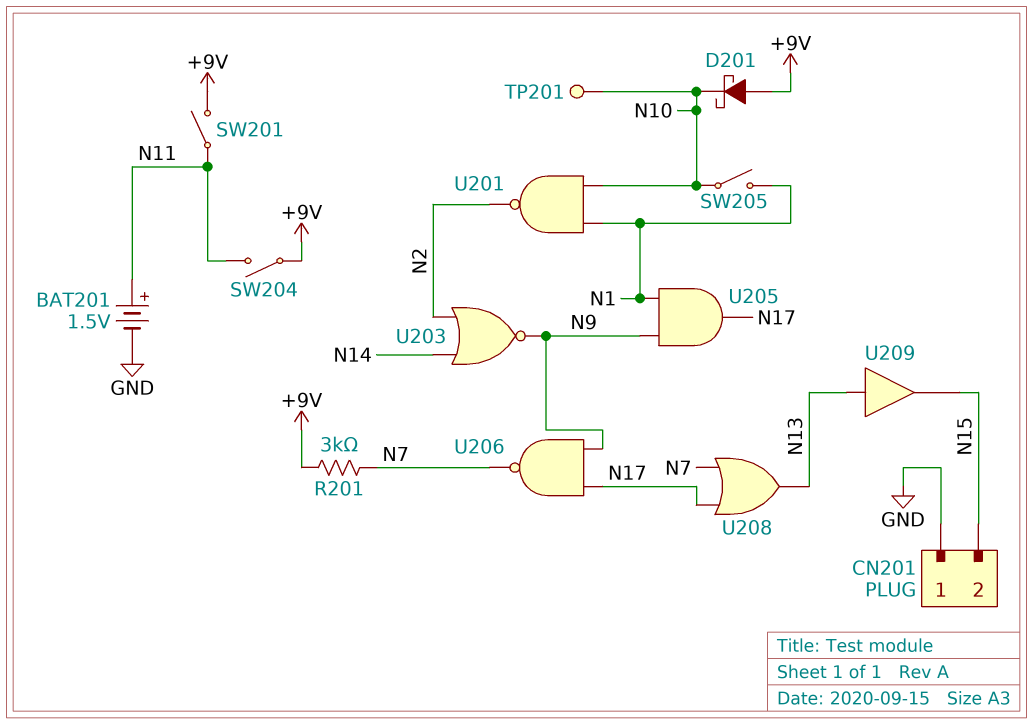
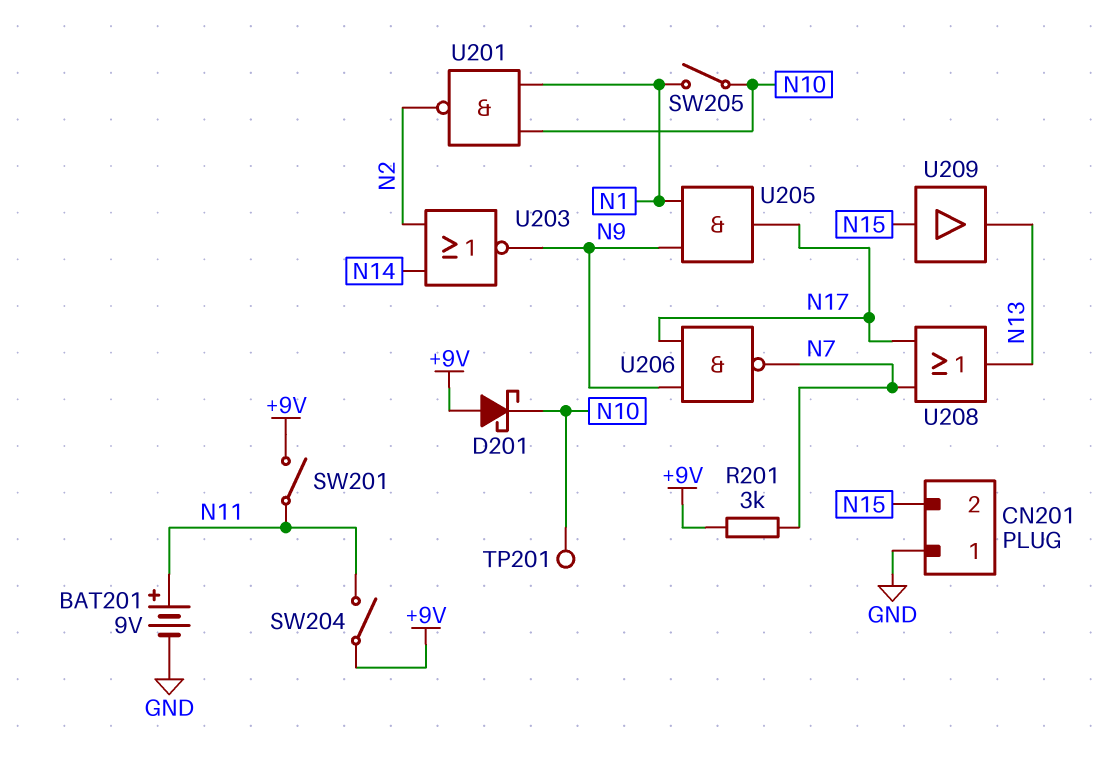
BAT201: 1.5V (plus N11, minus GND) -> 9V (plus N11, minus GND)
U209: buffer (in N13, out N15) -> buffer (in N15, out N13)

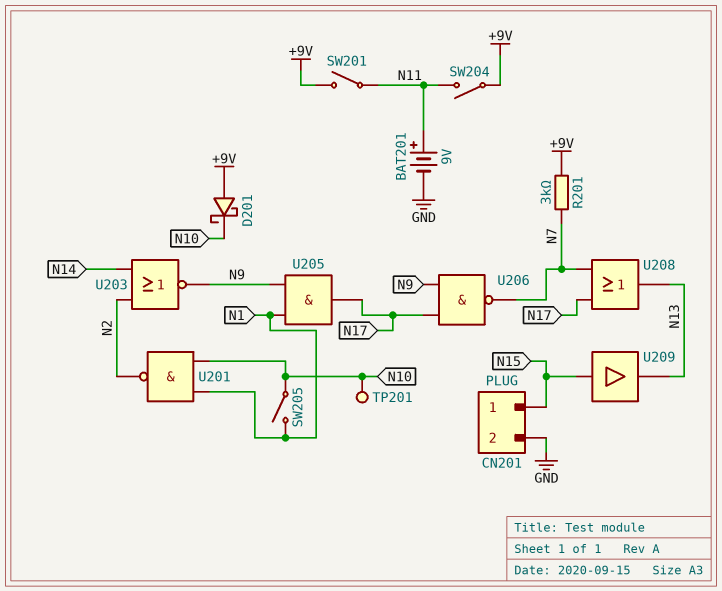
CN201 pin 1: GND -> N15
CN201 pin 2: N15 -> GND

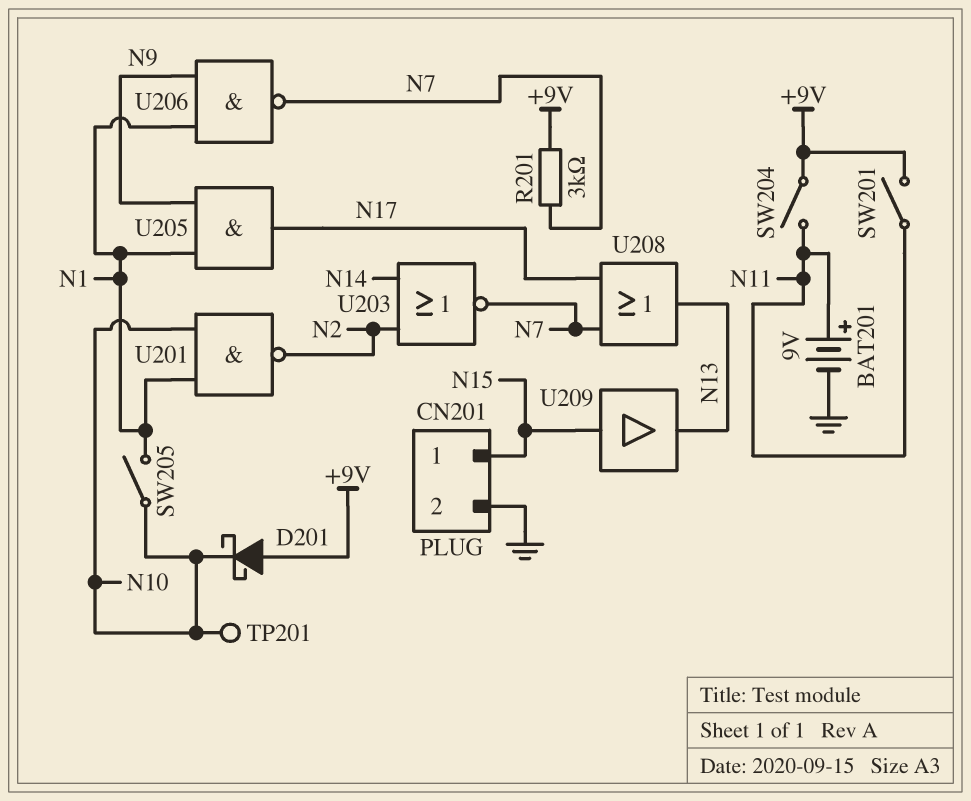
U203: NOR (in N2, in N14, out N9) -> NOR (in N2, in N14, out N7)
U206: NAND (in N9, in N17, out N7) -> NAND (in N1, in N9, out N7)

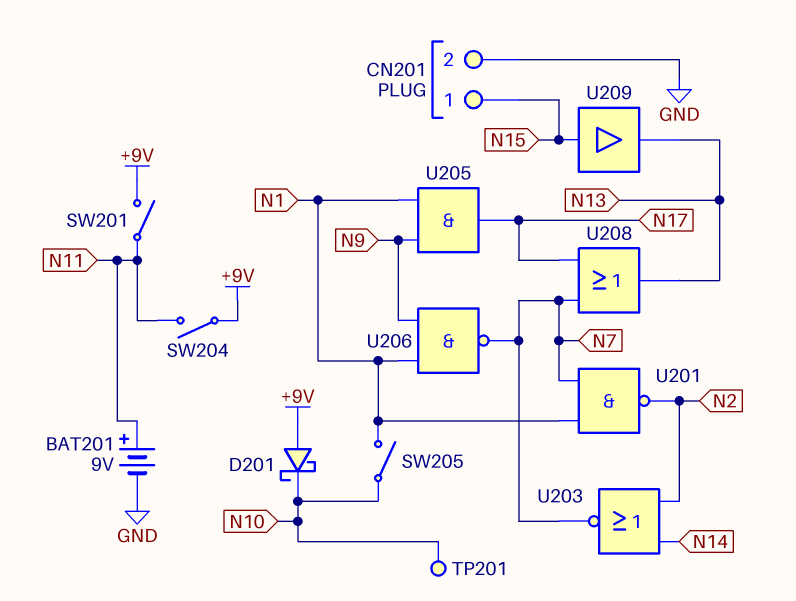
R201: 3k (+9V, N7) -> none
U201: NAND (in N1, in N10, out N2) -> NAND (in N1, in N7, out N2)

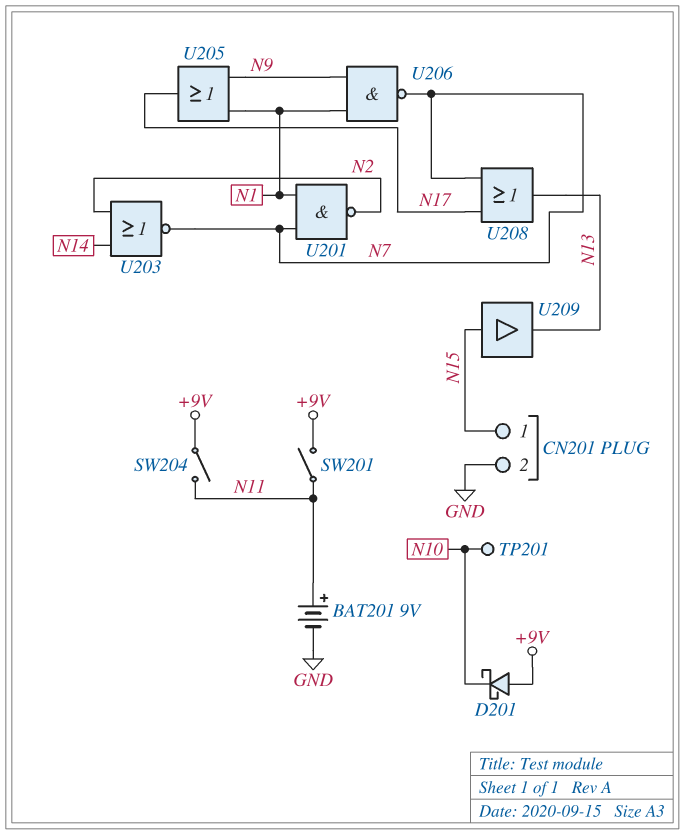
SW205: switch (N1, N10) -> none
U205: AND (in N1, in N9, out N17) -> OR (in N1, in N9, out N17)

